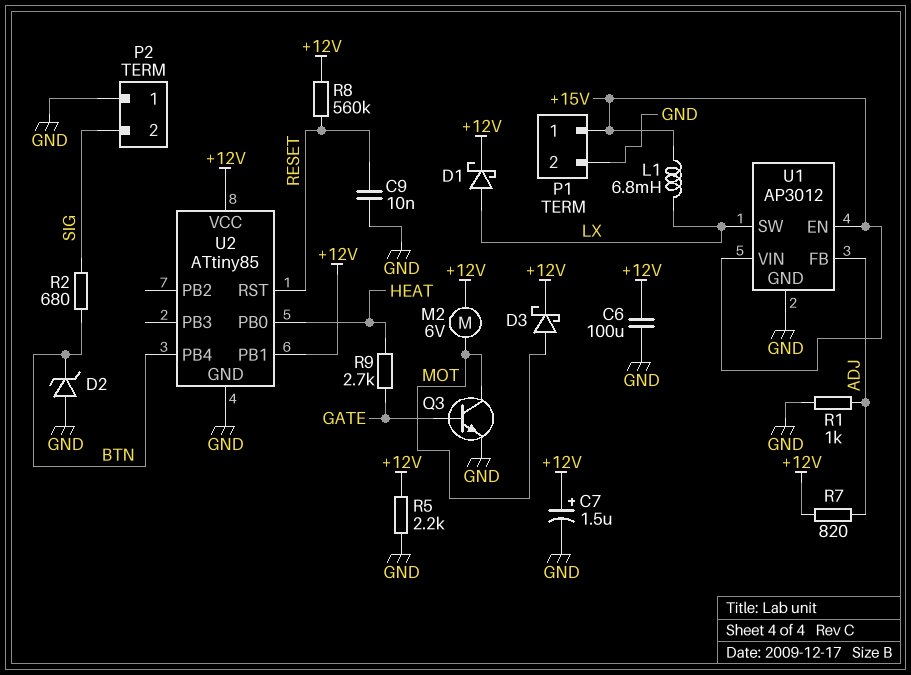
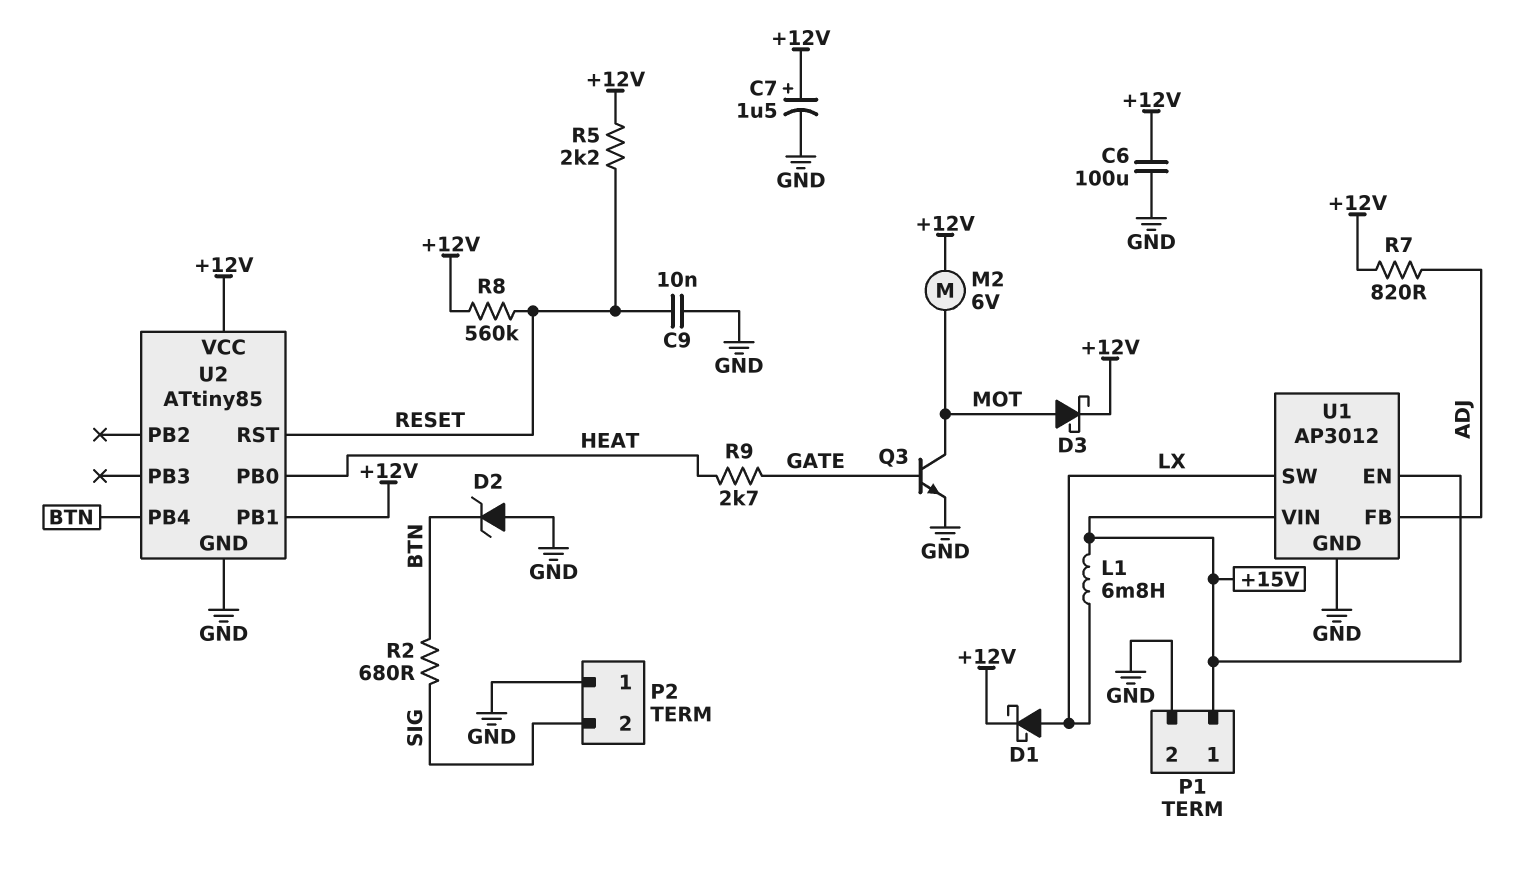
R1: 1k (ADJ, GND) -> none
R5: 2.2k (+12V, GND) -> 2.2k (+12V, RESET)

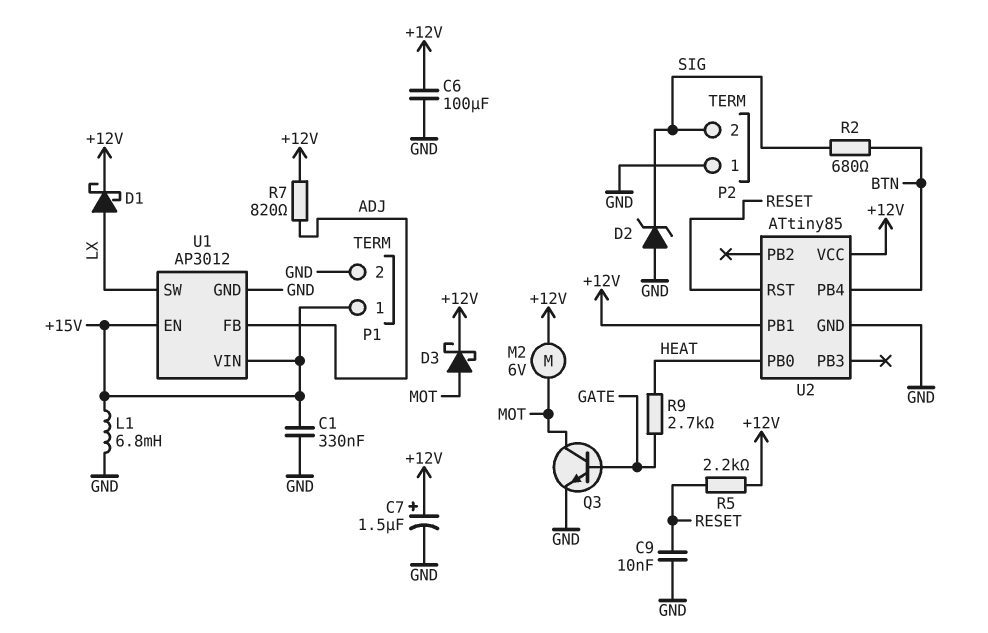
C1: none -> 330nF (+15V, GND)
D2: zener (A GND, K BTN) -> zener (A GND, K SIG)
L1: 6.8mH (+15V, LX) -> 6.8mH (+15V, GND)
R8: 560k (+12V, RESET) -> none

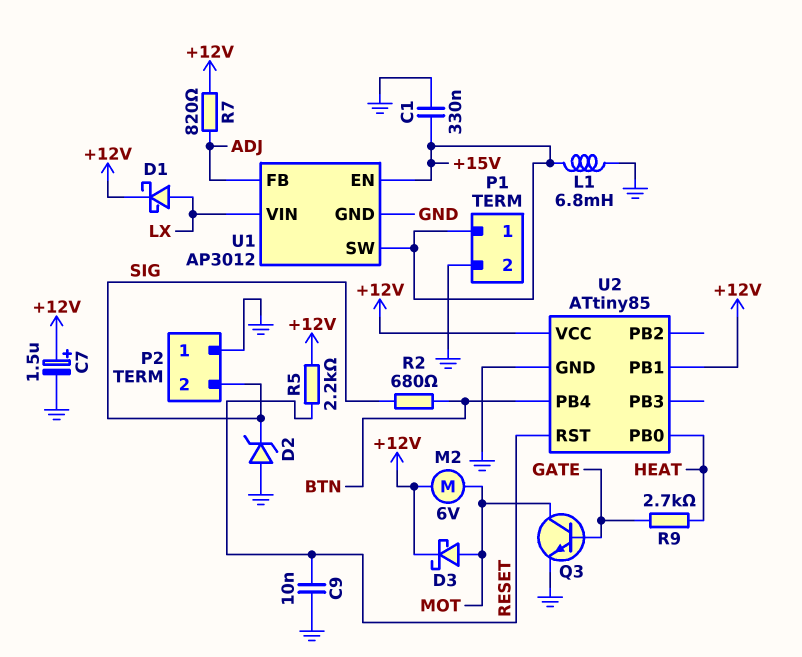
C6: 100uF (+12V, GND) -> none
U1 pin SW: LX -> +15V
U1 pin VIN: +15V -> LX

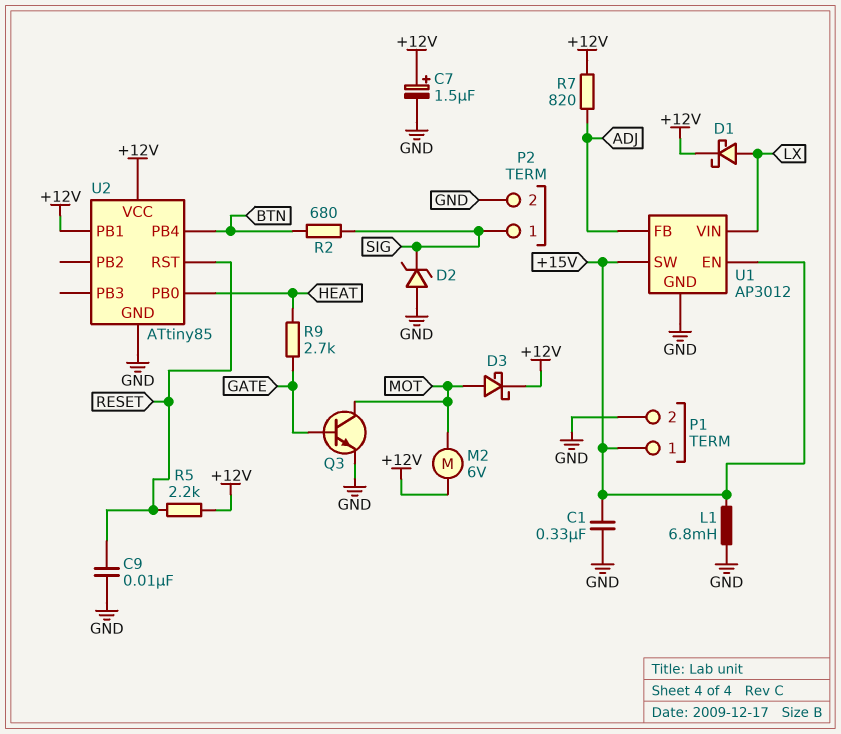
P2 pin 1: GND -> SIG
P2 pin 2: SIG -> GND

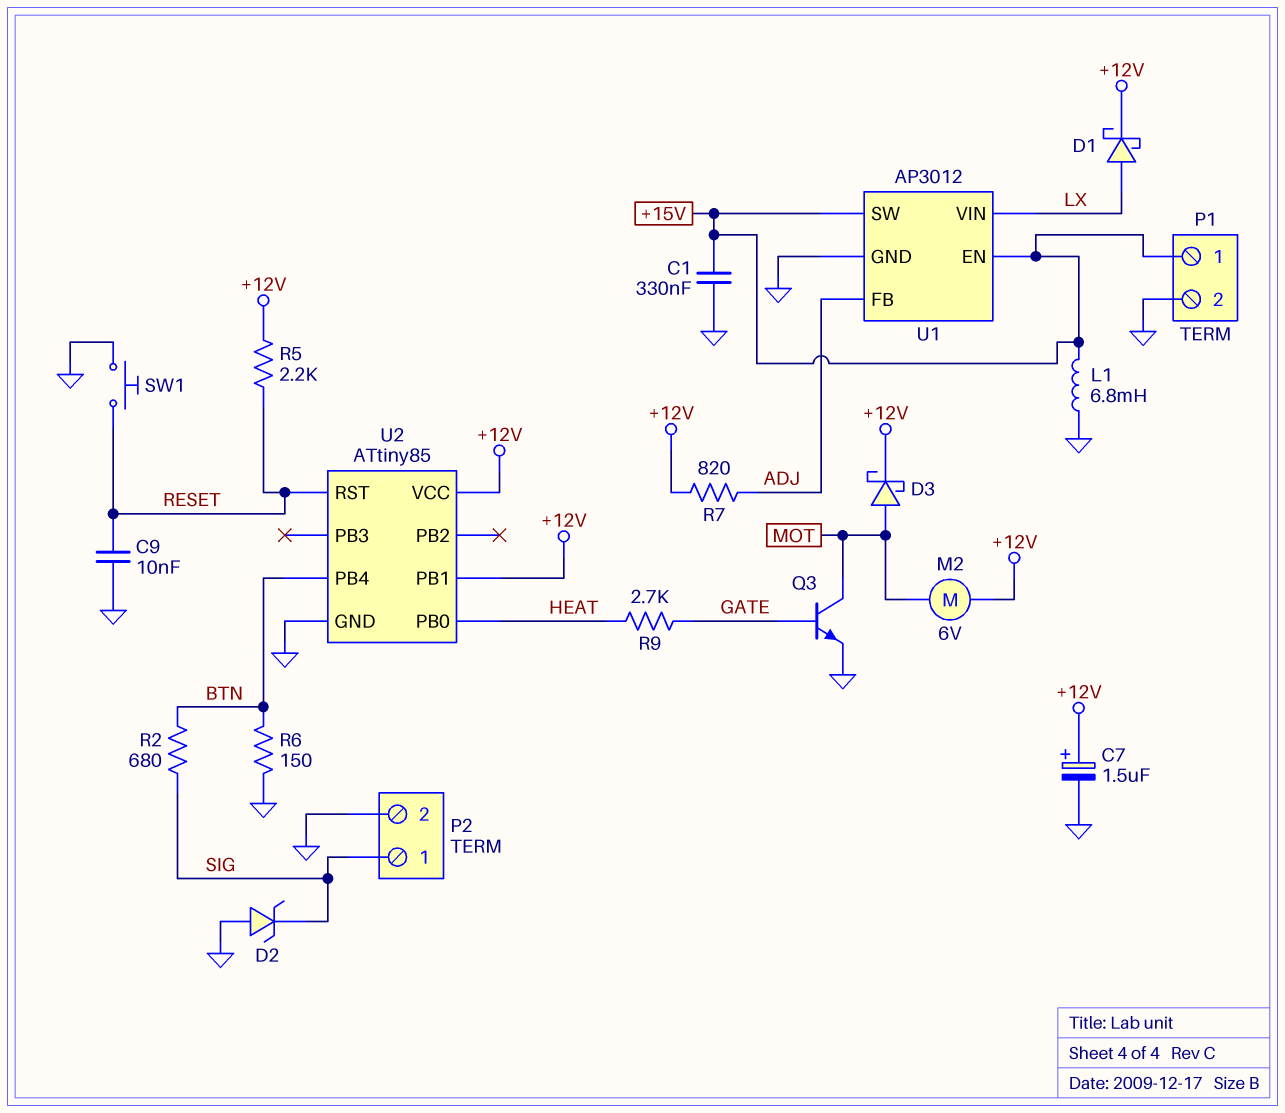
R6: none -> 150 (BTN, GND)
SW1: none -> button (GND, RESET)

